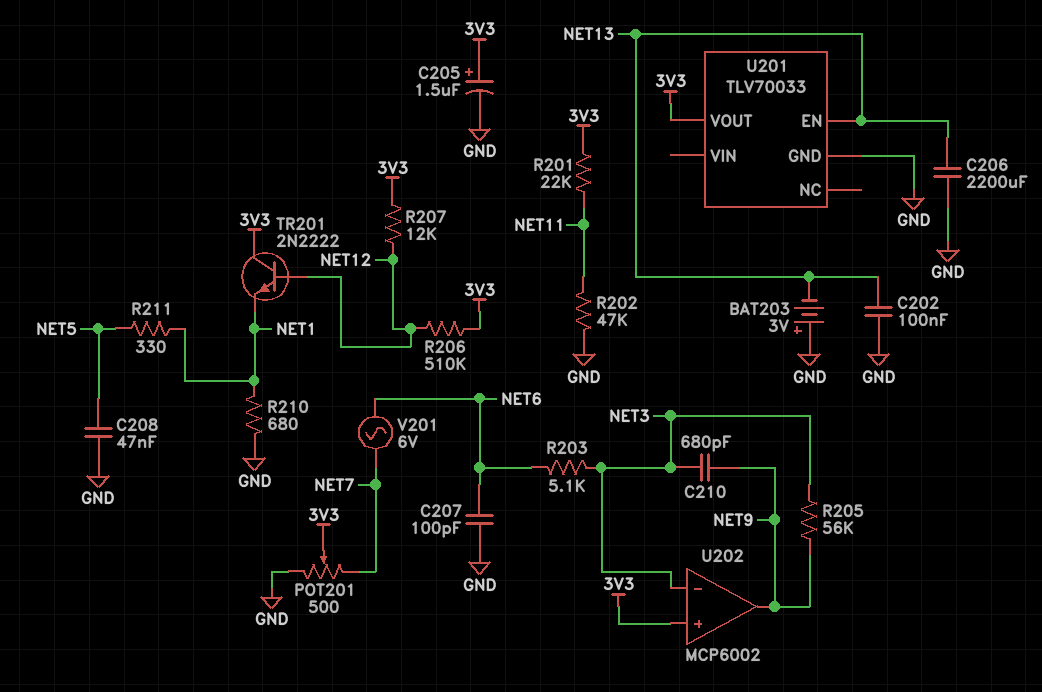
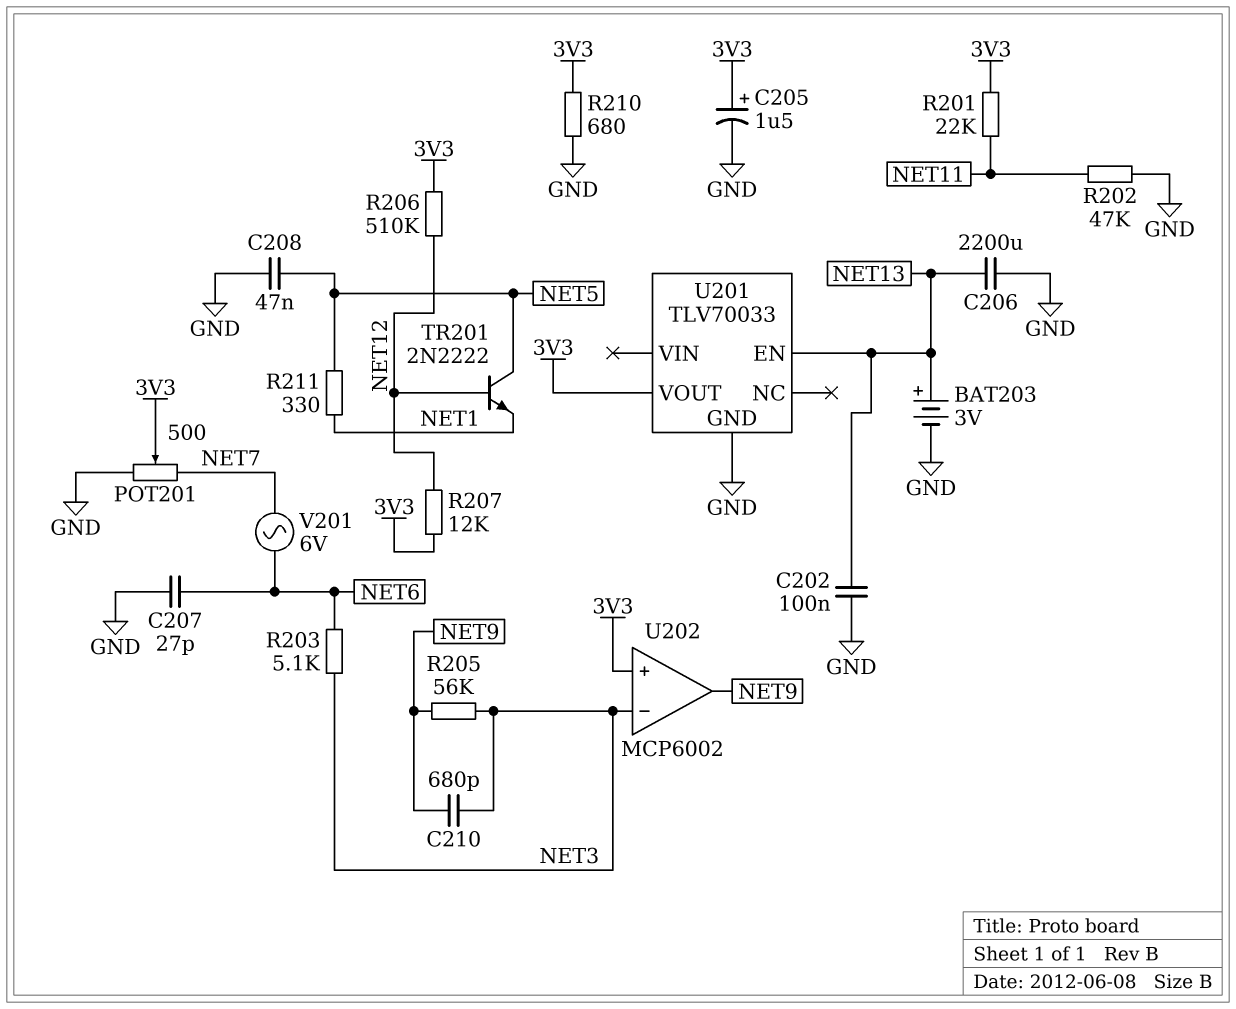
BAT203: 3V (plus GND, minus NET13) -> 3V (plus NET13, minus GND)
C207: 100pF (GND, NET6) -> 27pF (GND, NET6)
R210: 680 (GND, NET1) -> 680 (3V3, GND)
TR201: NPN 2N2222 (B NET12, C 3V3, E NET1) -> NPN 2N2222 (B NET12, C NET5, E NET1)

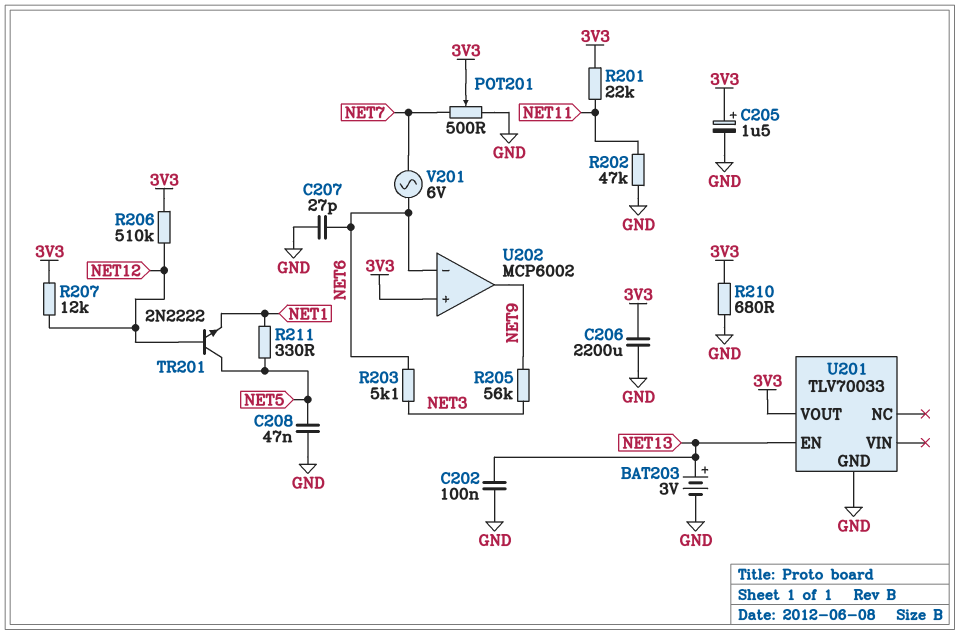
C206: 2200uF (GND, NET13) -> 2200uF (3V3, GND)
C210: 680pF (NET3, NET9) -> none
U202 pin in-: NET3 -> NET6

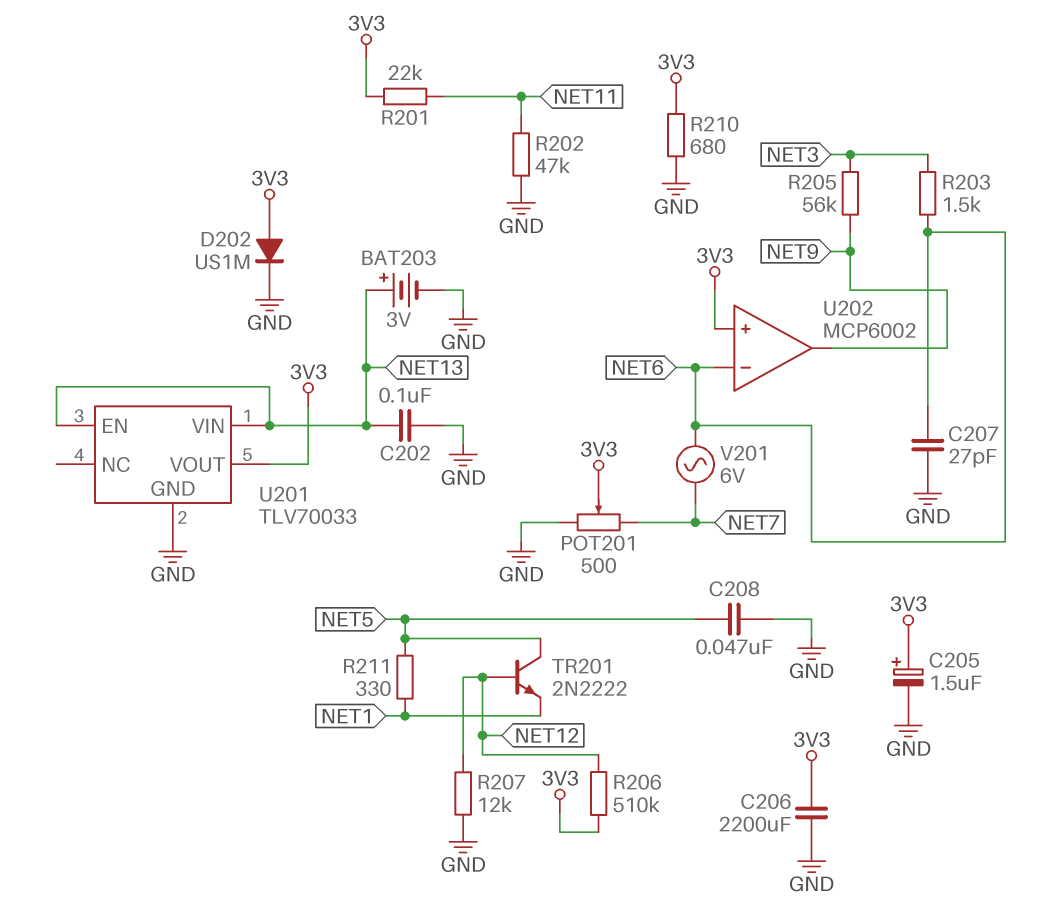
D202: none -> diode US1M (A 3V3, K GND)
R203: 5.1k (NET3, NET6) -> 1.5k (NET3, NET6)
R207: 12k (3V3, NET12) -> 12k (GND, NET12)
U201 pin VIN: none -> NET13

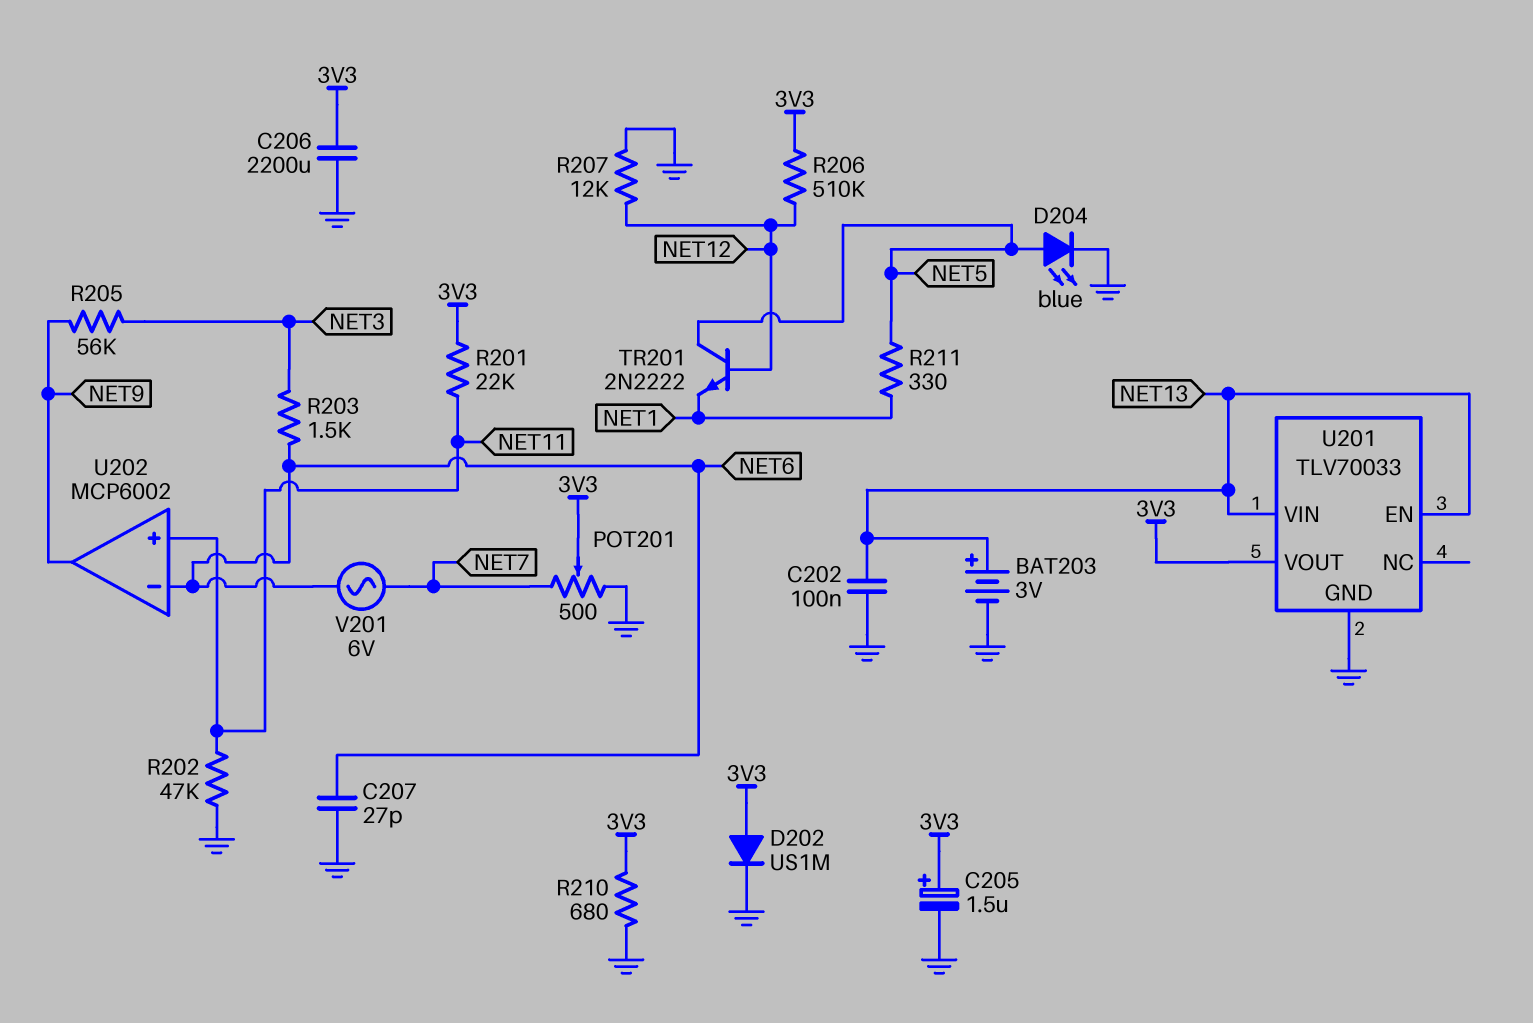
C208: 47nF (GND, NET5) -> none
D204: none -> LED blue (A NET5, K GND)
U202 pin in+: 3V3 -> NET11

